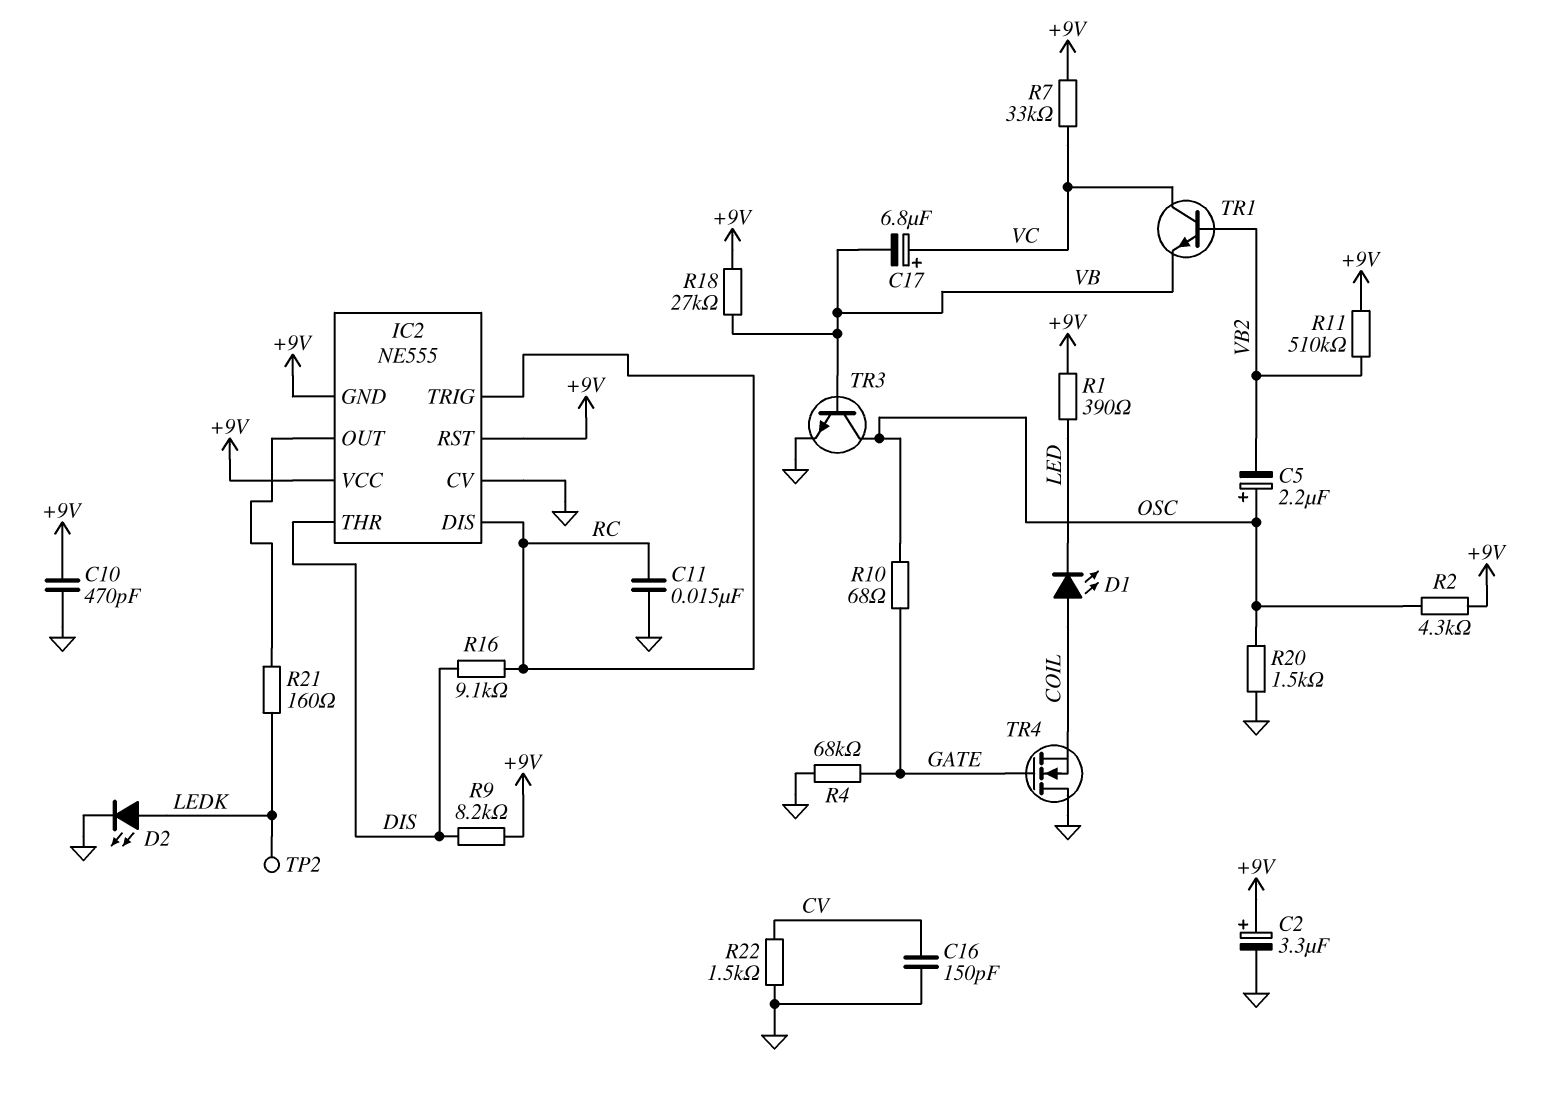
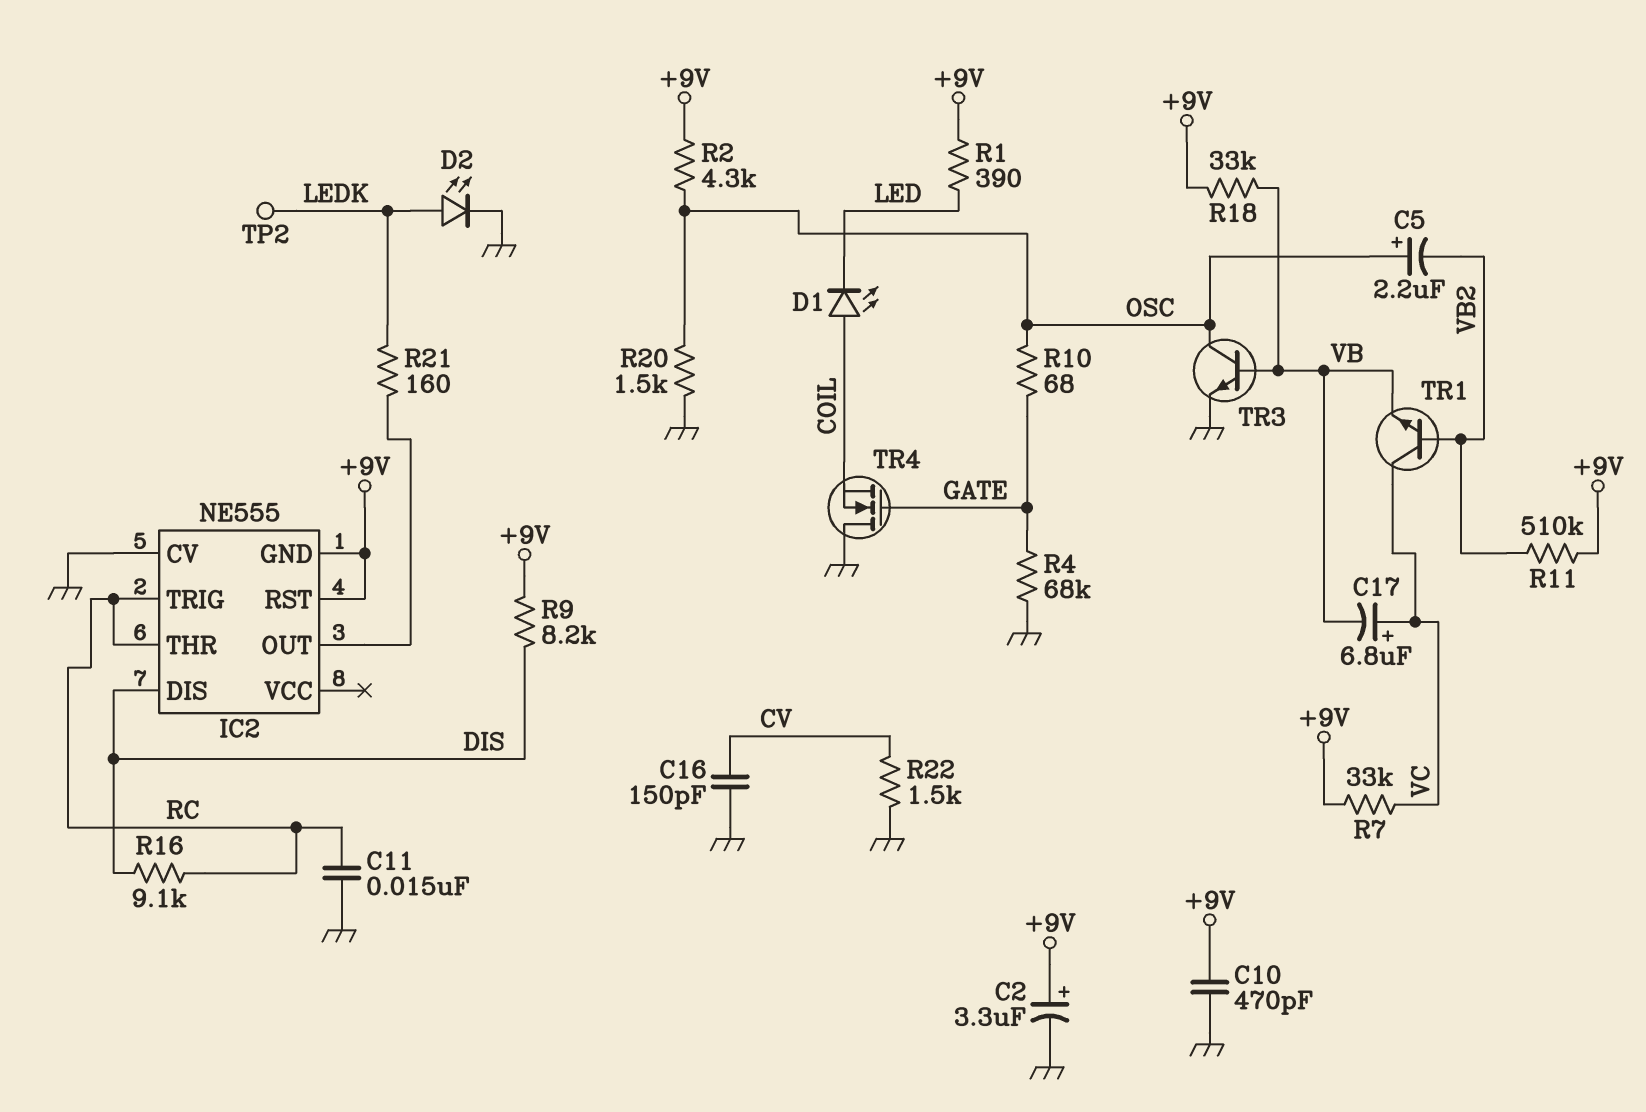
IC2 pin DIS: RC -> DIS
IC2 pin THR: DIS -> RC
IC2 pin VCC: +9V -> none
R18: 27k (+9V, VB) -> 33k (+9V, VB)

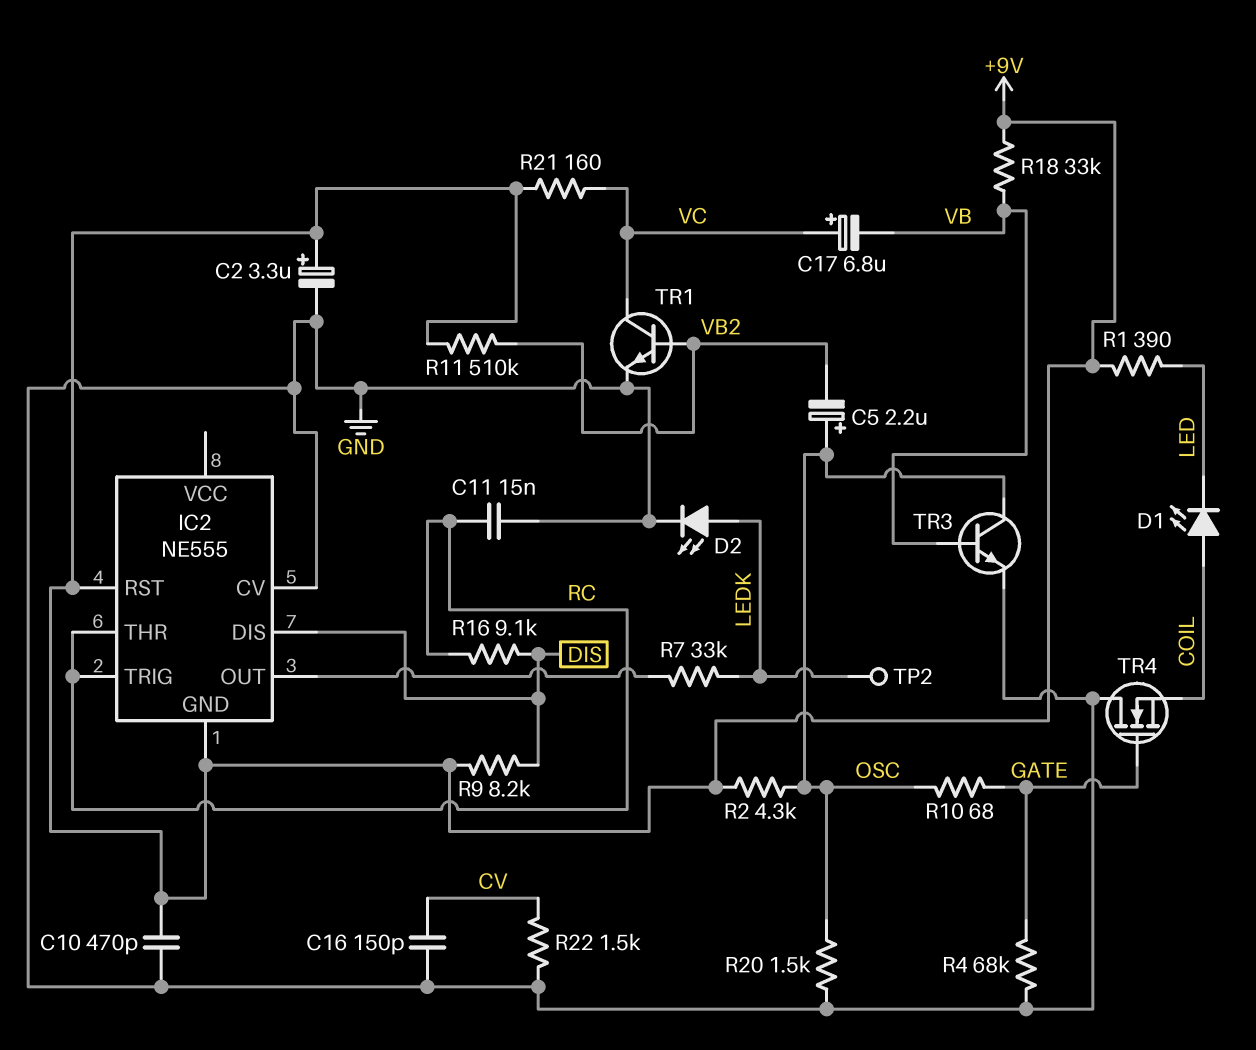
R7: 33k (+9V, VC) -> 33k (IC2/OUT, LEDK)
R21: 160 (IC2/OUT, LEDK) -> 160 (+9V, VC)
TR1: NPN (B VB2, C VC, E VB) -> NPN (B VB2, C VC, E GND)

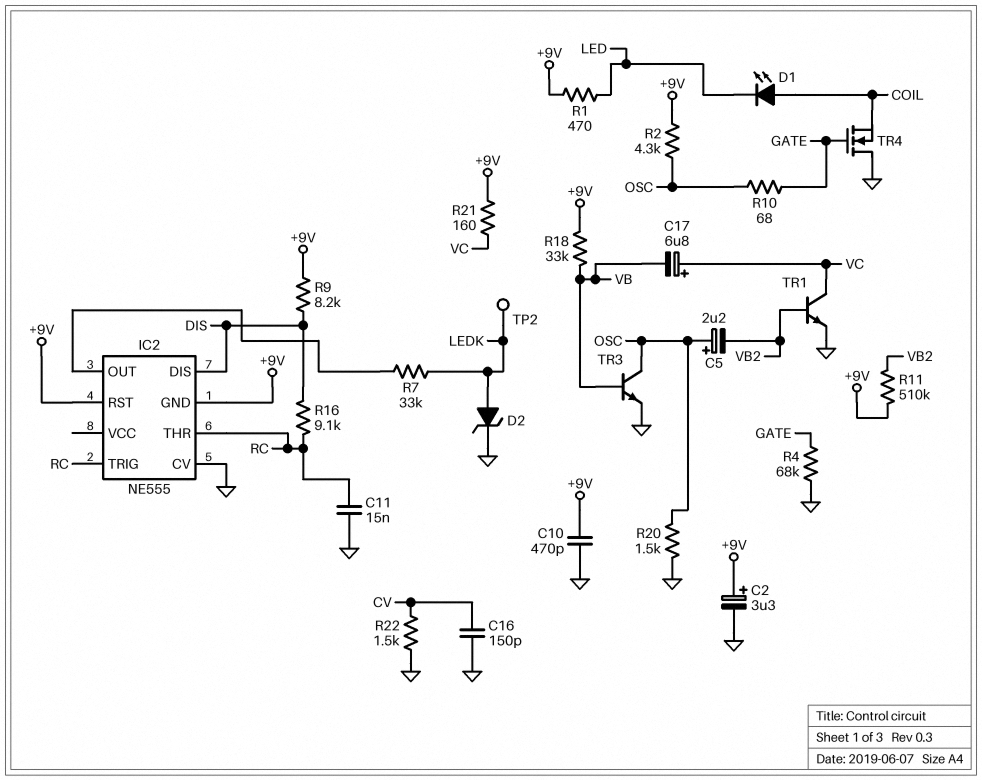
D2: LED (A LEDK, K GND) -> zener (A LEDK, K GND)
R1: 390 (+9V, LED) -> 470 (+9V, LED)

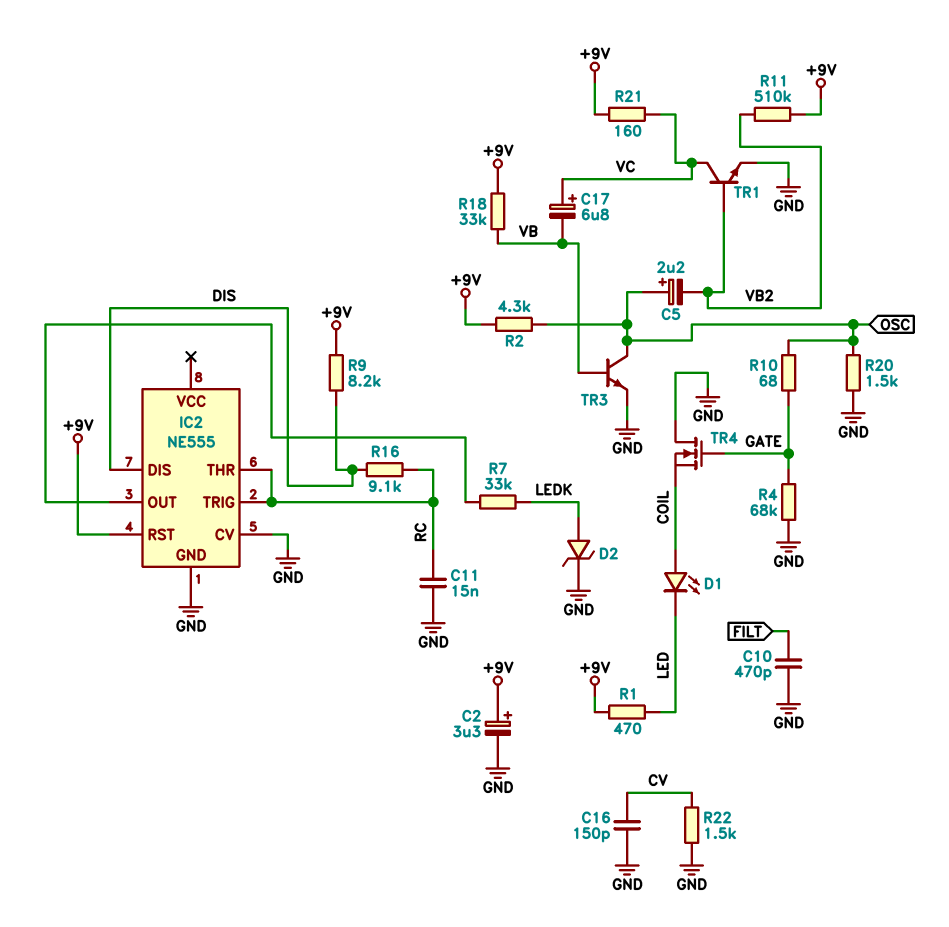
C10: 470pF (+9V, GND) -> 470pF (FILT, GND)
IC2 pin GND: +9V -> GND
TP2: test point (LEDK) -> none

